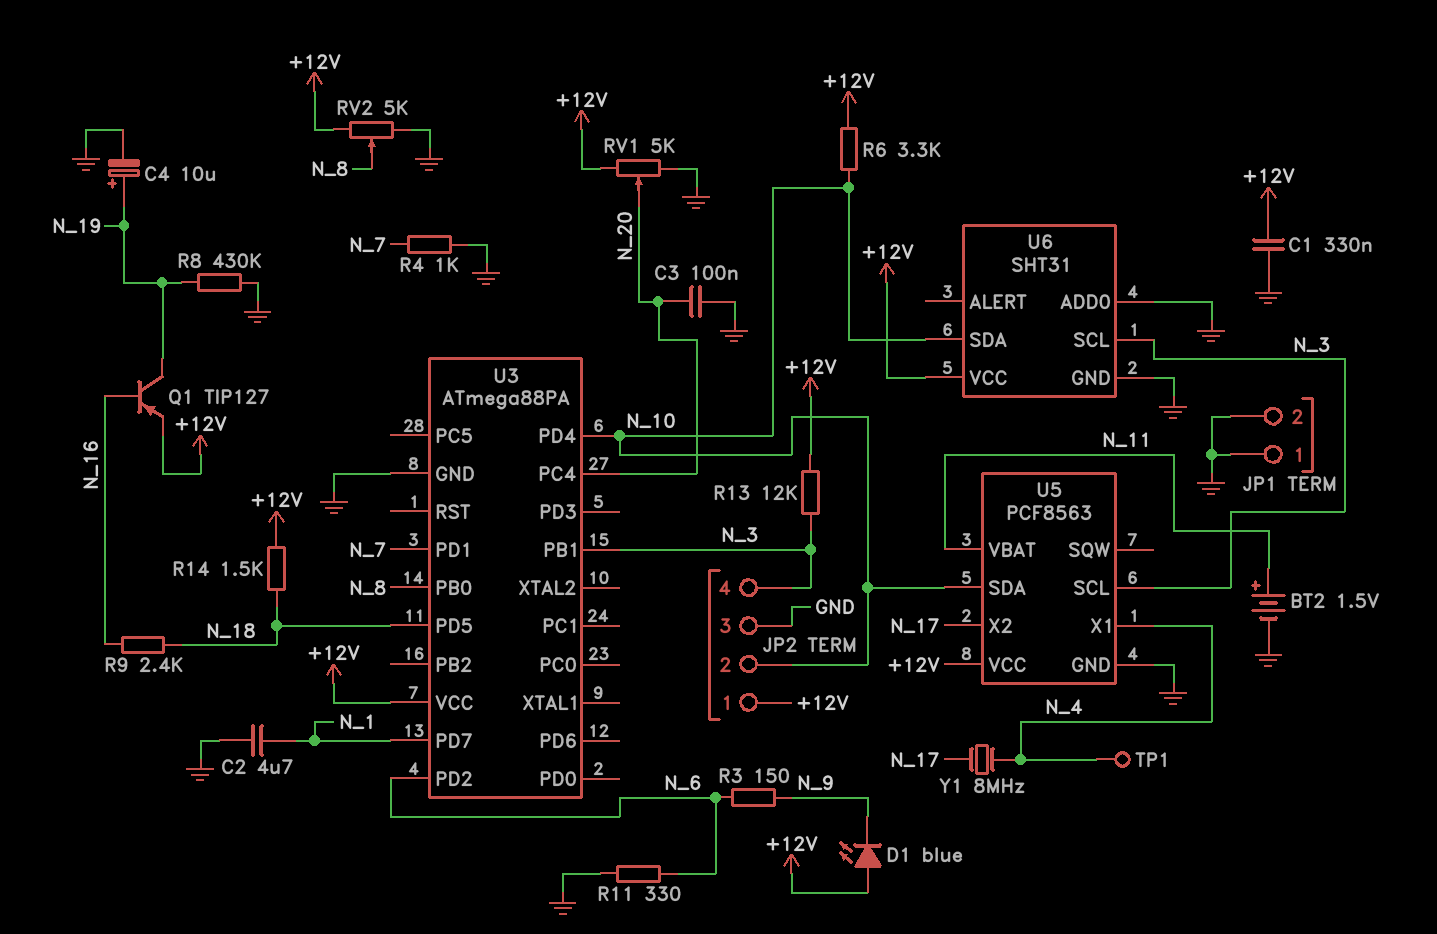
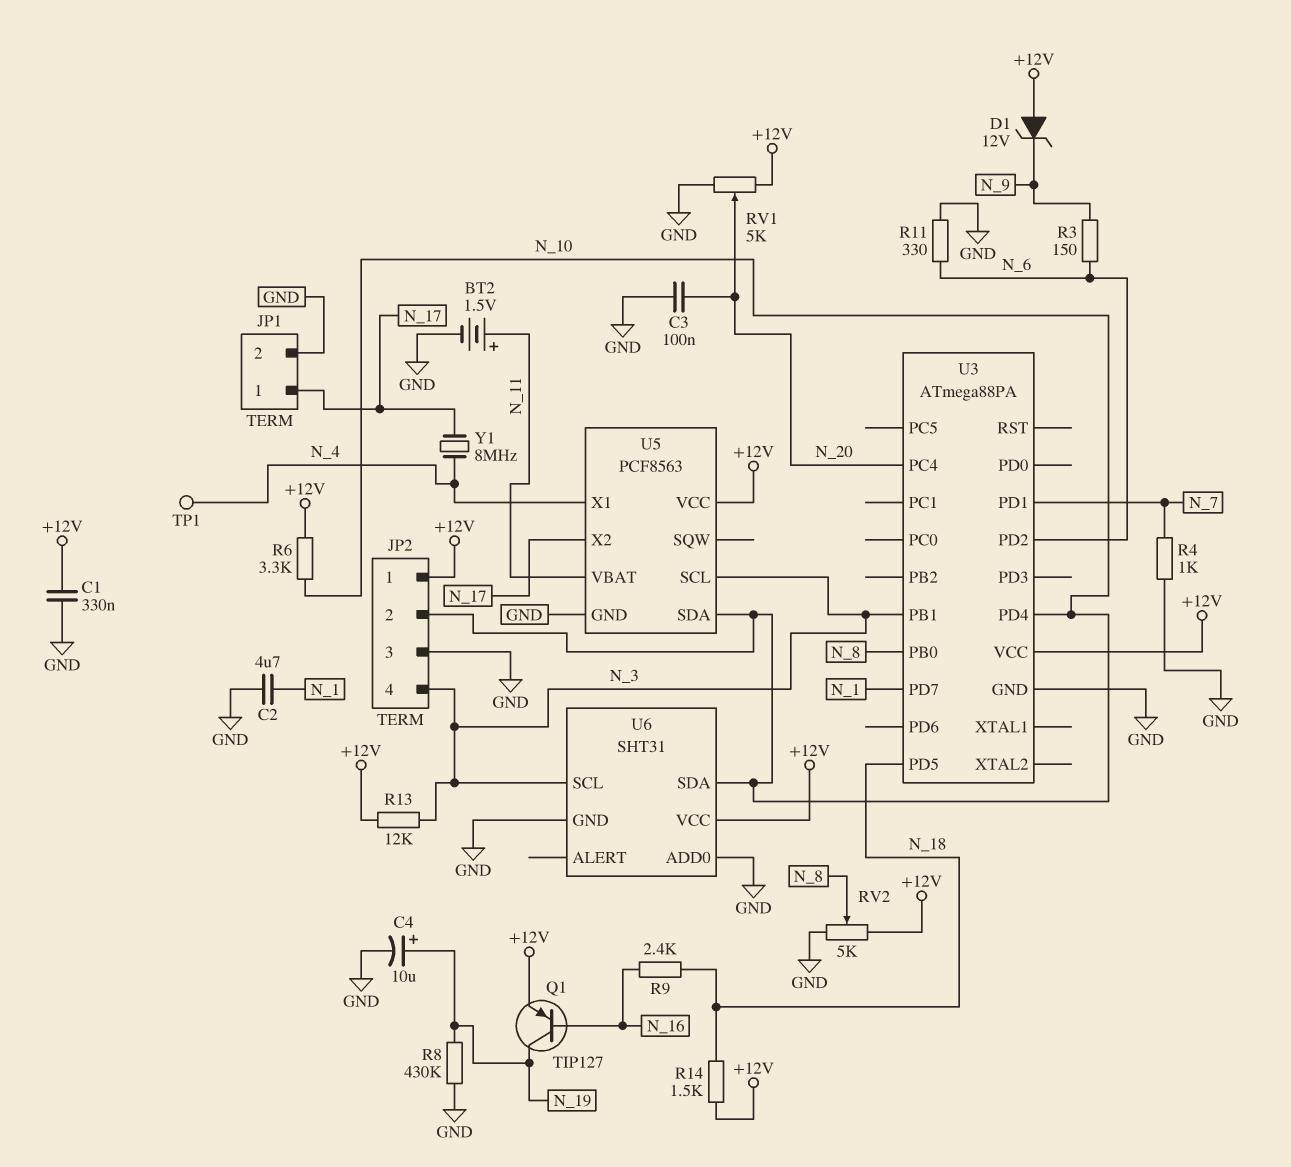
D1: LED blue (A +12V, K N_9) -> zener 12V (A +12V, K N_9)
JP1 pin 1: GND -> N_17

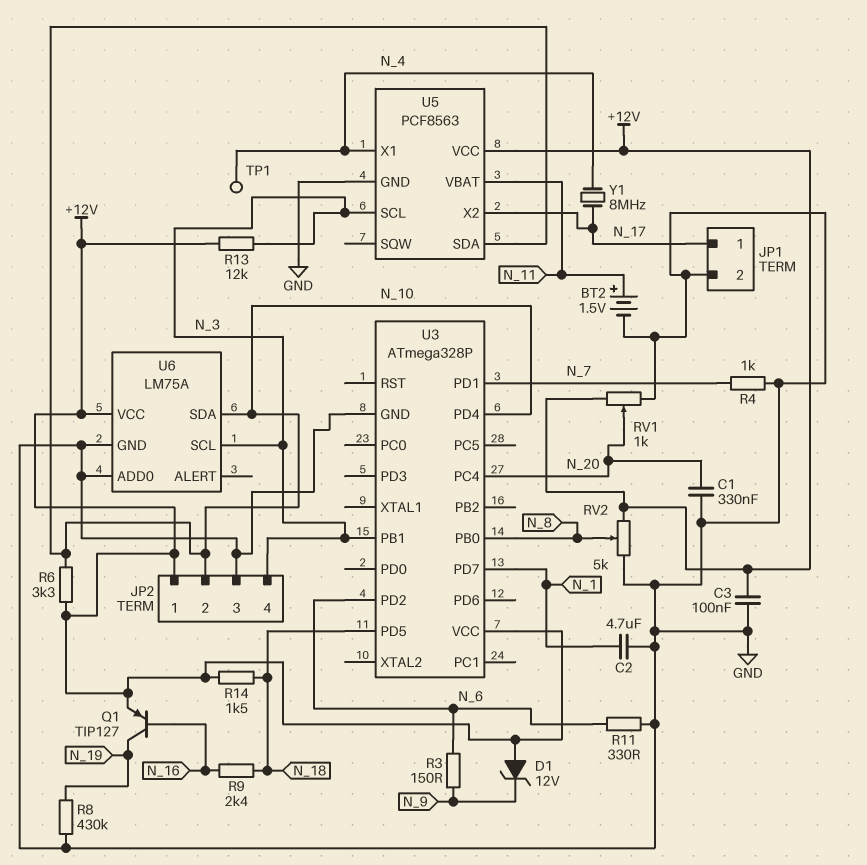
C1: 330nF (+12V, GND) -> 330nF (GND, N_20)
C3: 100nF (GND, N_20) -> 100nF (+12V, GND)
C4: 10uF (plus N_19, minus GND) -> none
RV1: 5k (+12V, GND, wiper N_20) -> 1k (+12V, GND, wiper N_20)
U3: ATmega88PA -> ATmega328P
U6: SHT31 -> LM75A

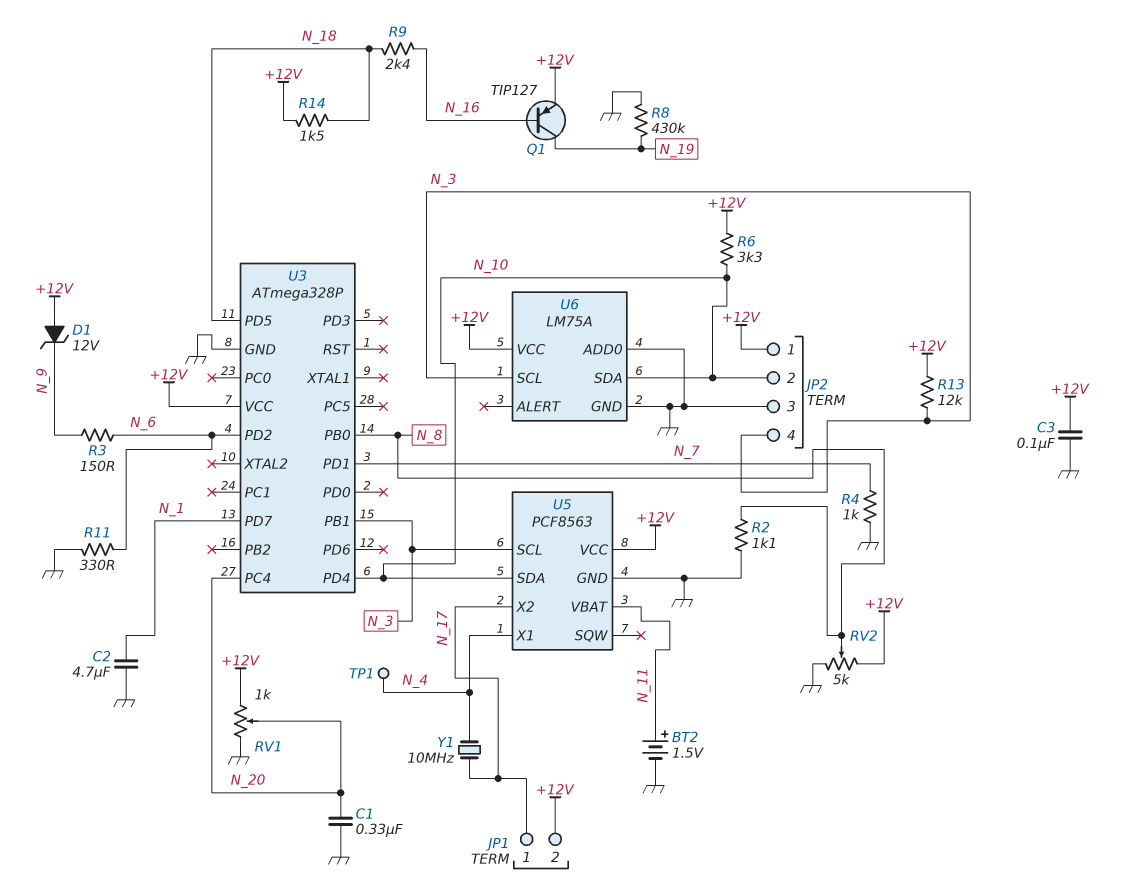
JP1 pin 2: GND -> +12V
R2: none -> 1.1k (GND, N_8)
Y1: 8MHz (N_4, N_17) -> 10MHz (N_4, N_17)

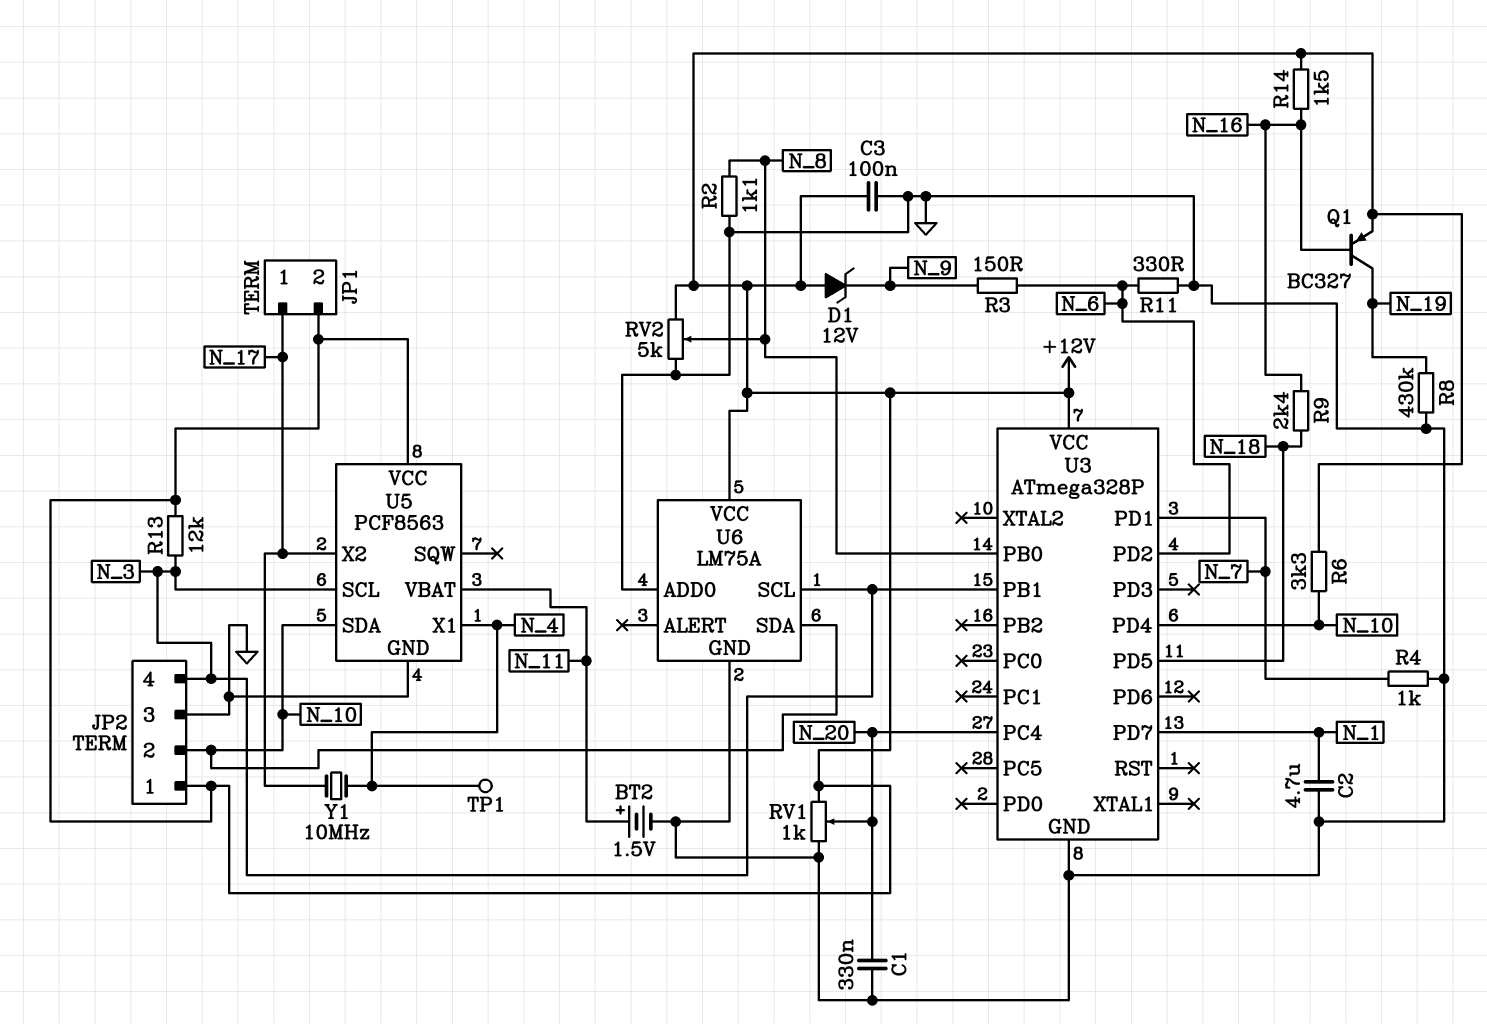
Q1: PNP TIP127 (B N_16, C N_19, E +12V) -> PNP BC327 (B N_16, C N_19, E +12V)
R14: 1.5k (+12V, N_18) -> 1.5k (+12V, N_16)

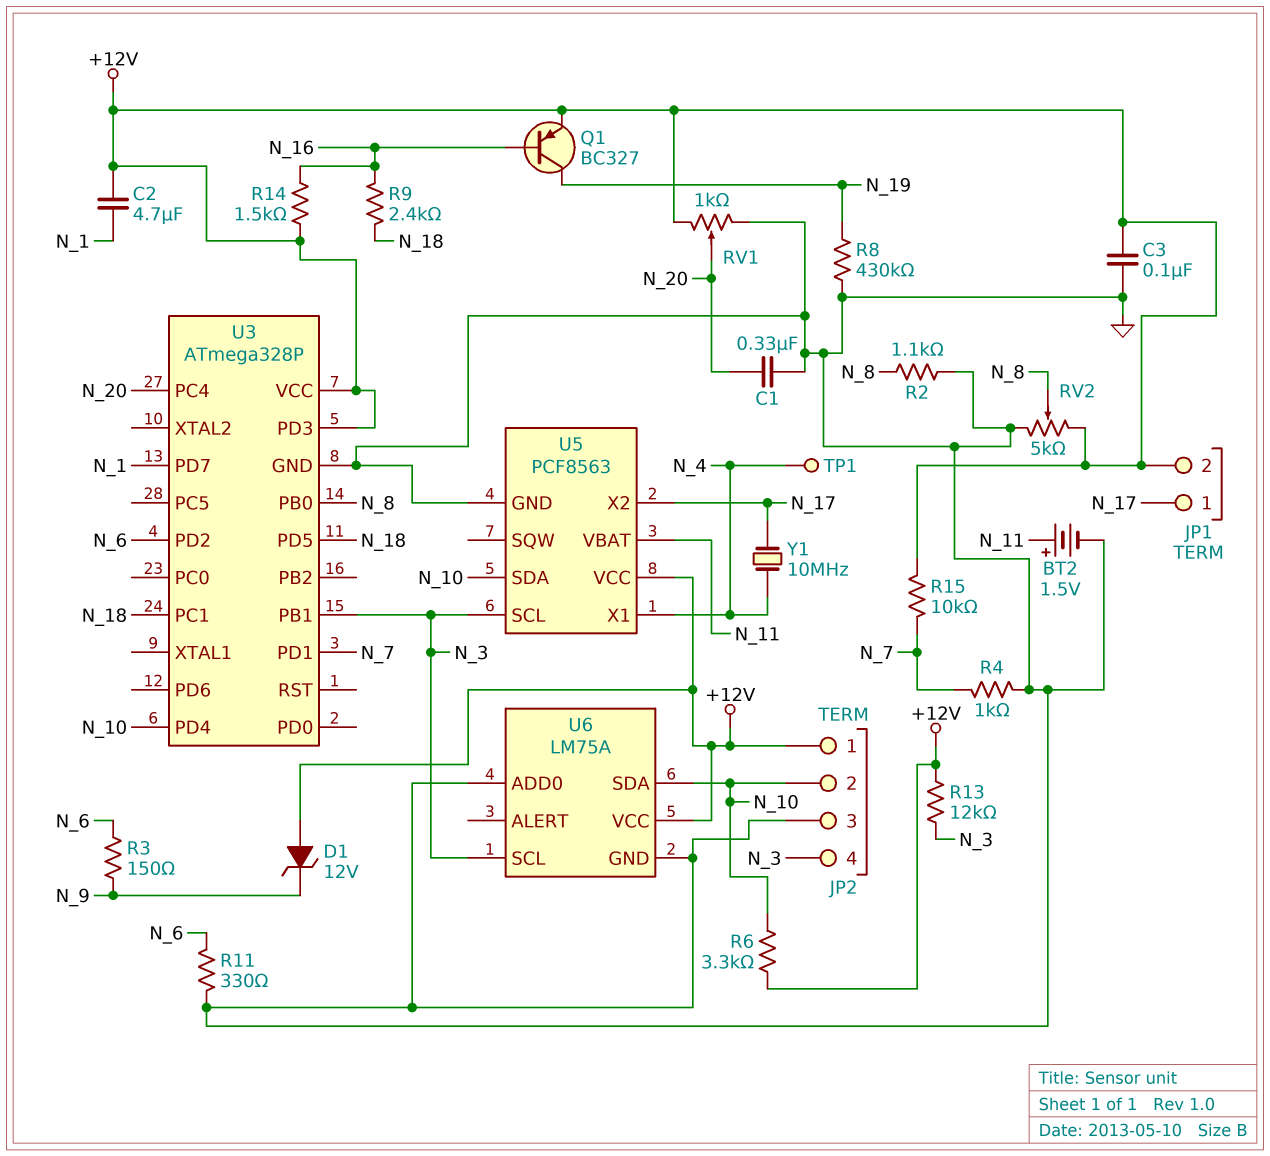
C2: 4.7uF (GND, N_1) -> 4.7uF (+12V, N_1)
R15: none -> 10k (+12V, N_7)
U3 pin PC1: none -> N_18
U3 pin PD3: none -> +12V

